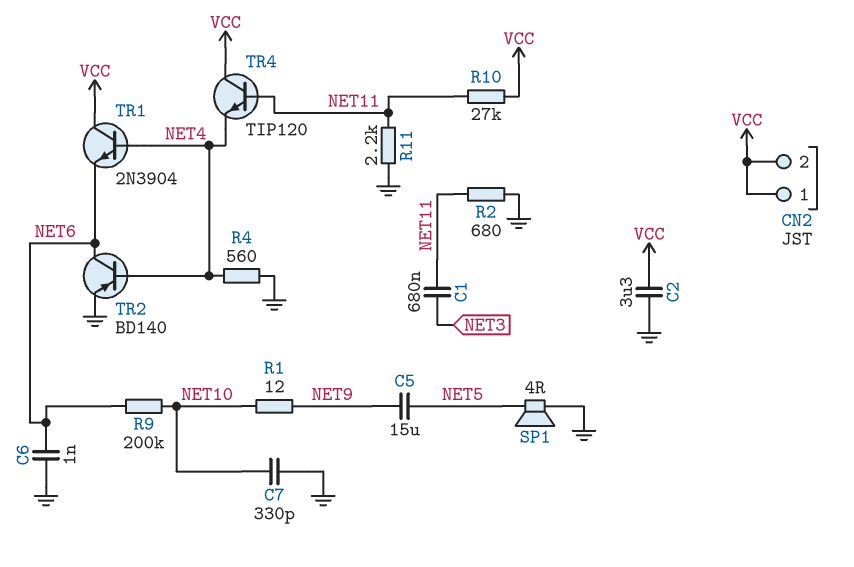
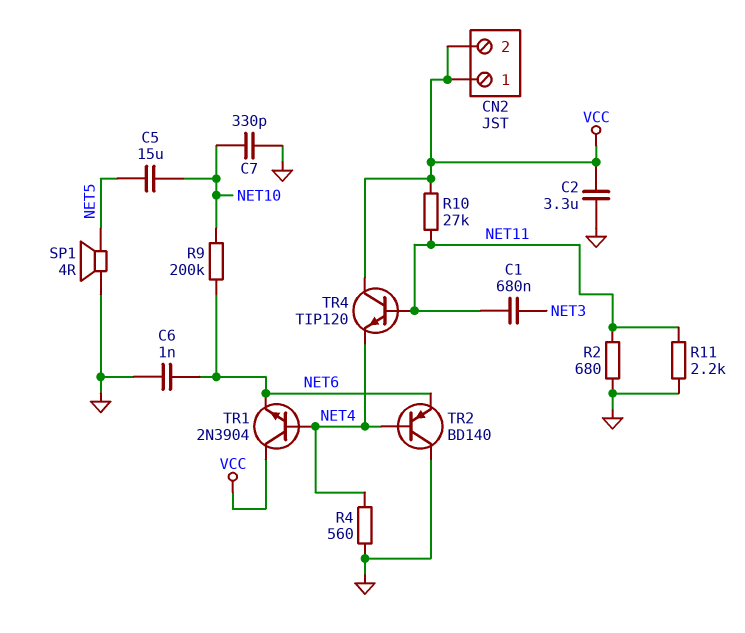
C5: 15uF (NET5, NET9) -> 15uF (NET5, NET10)
R1: 12 (NET9, NET10) -> none
TR2: PNP BD140 (B NET4, C NET6, E GND) -> PNP BD140 (B NET4, C GND, E NET6)

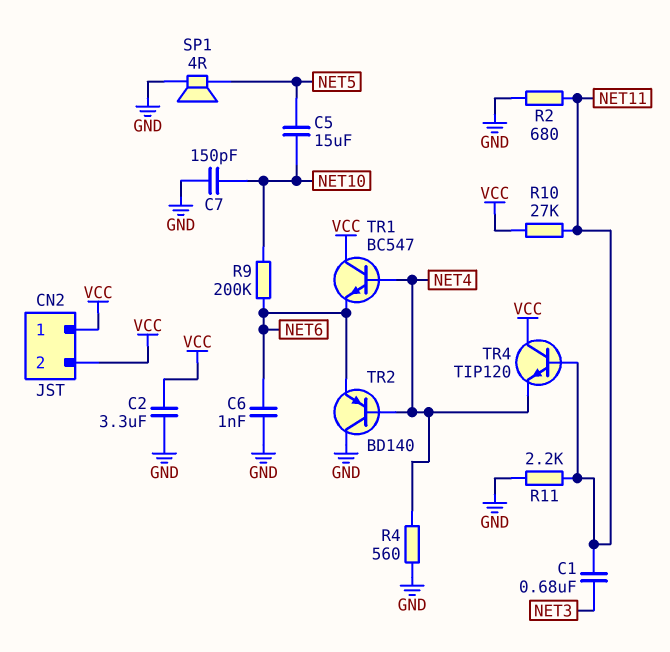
C7: 330pF (GND, NET10) -> 150pF (GND, NET10)
TR1: NPN 2N3904 (B NET4, C VCC, E NET6) -> NPN BC547 (B NET4, C VCC, E NET6)

